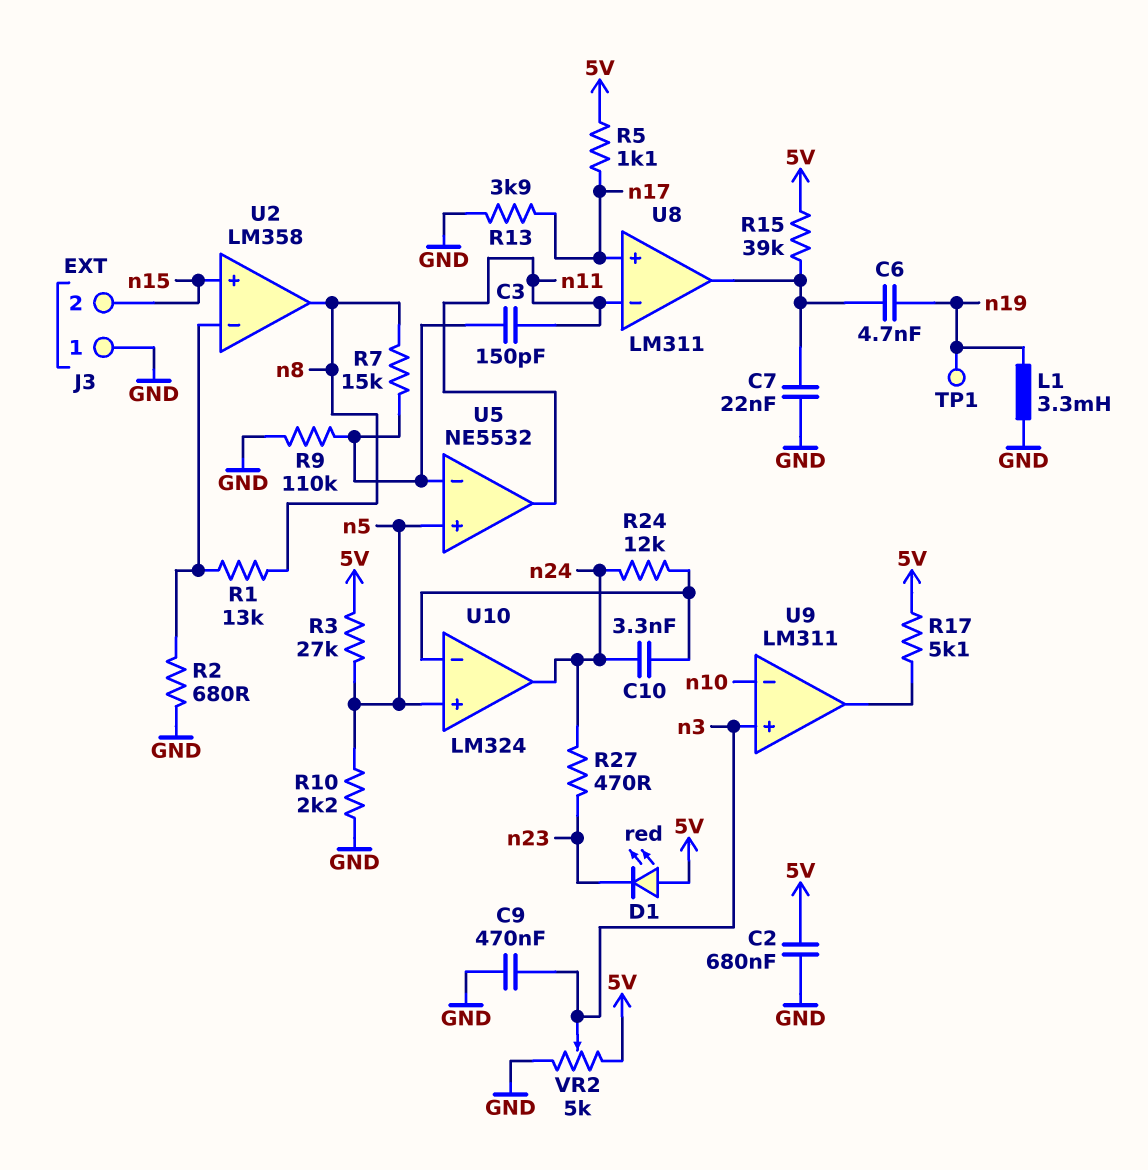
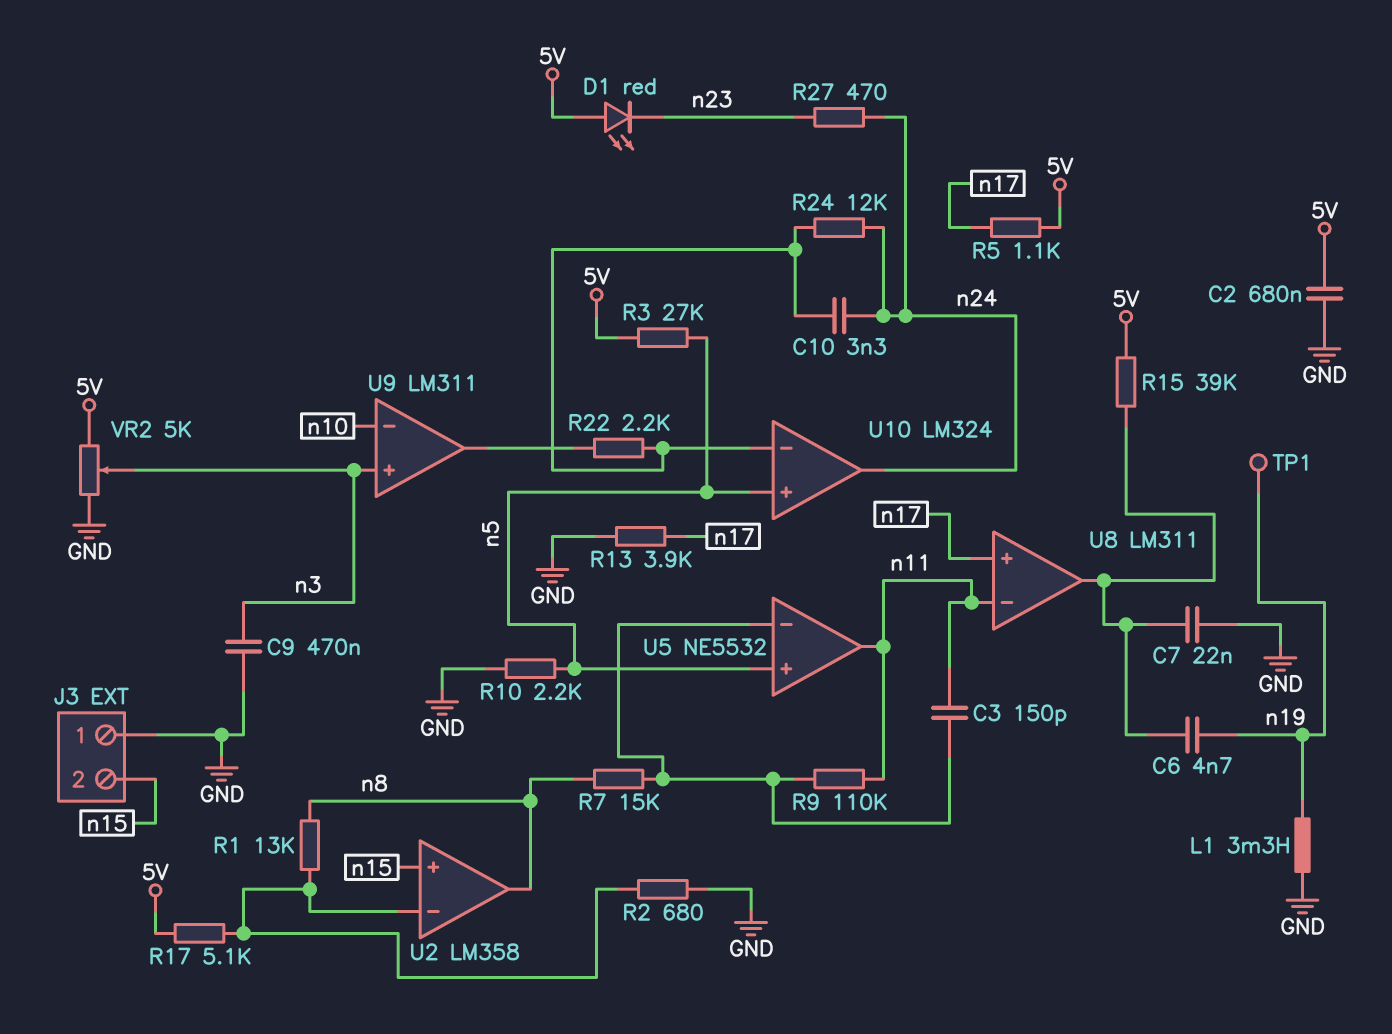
R9: 110k (GND, U5/in-) -> 110k (U5/in-, n11)
R17: 5.1k (5V, U9/out) -> 5.1k (5V, U2/in-)
R22: none -> 2.2k (U9/out, U10/in-)

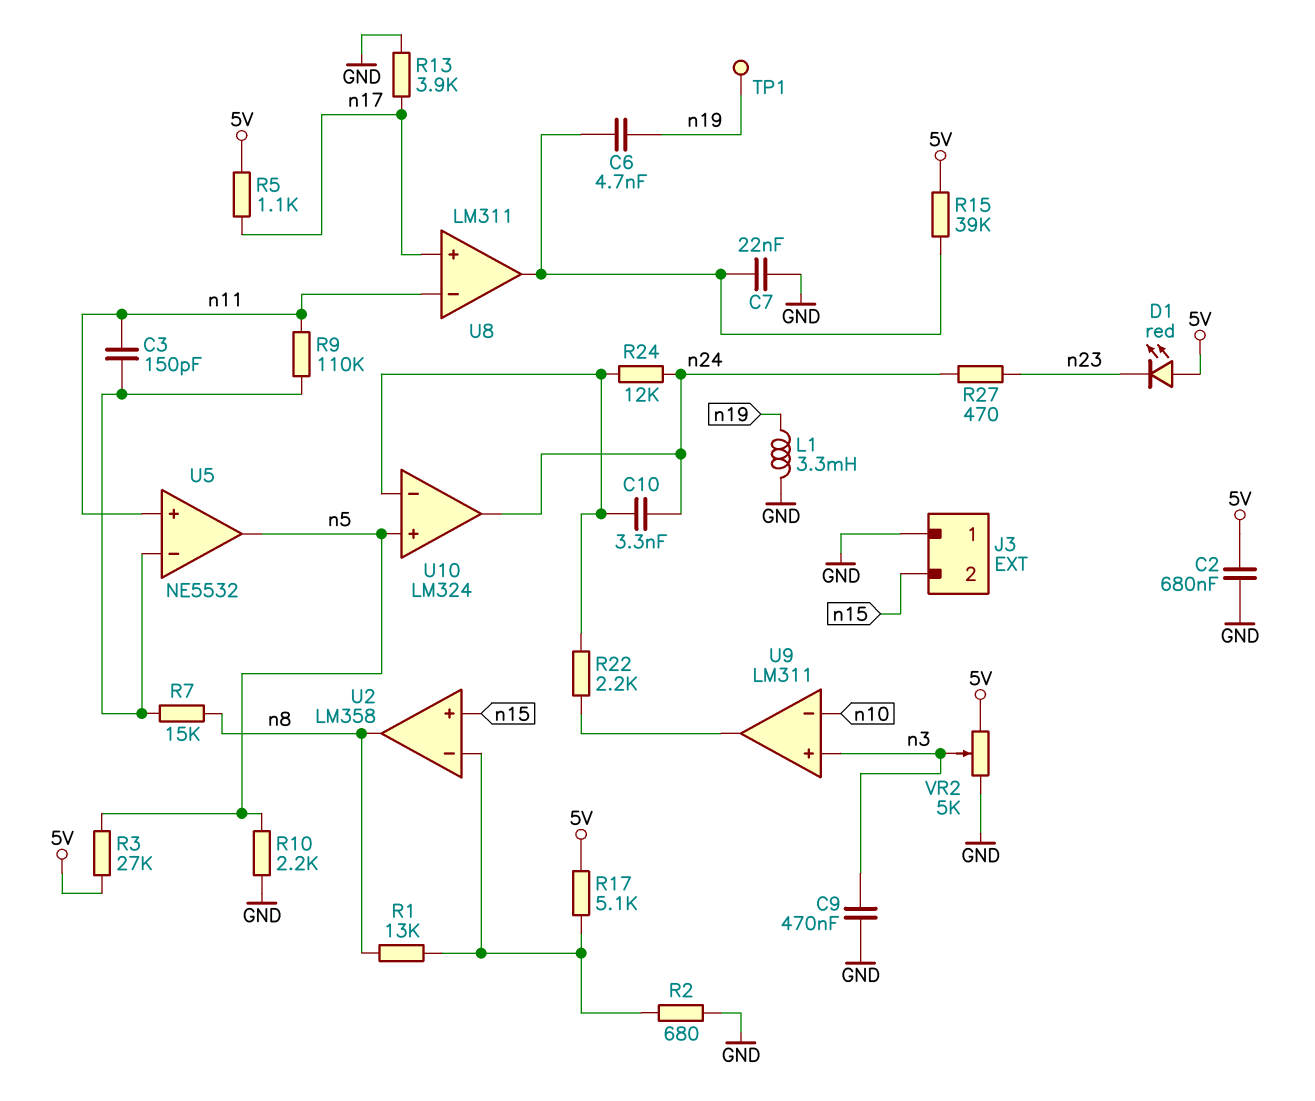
U5 pin in+: n5 -> n11
U5 pin out: n11 -> n5

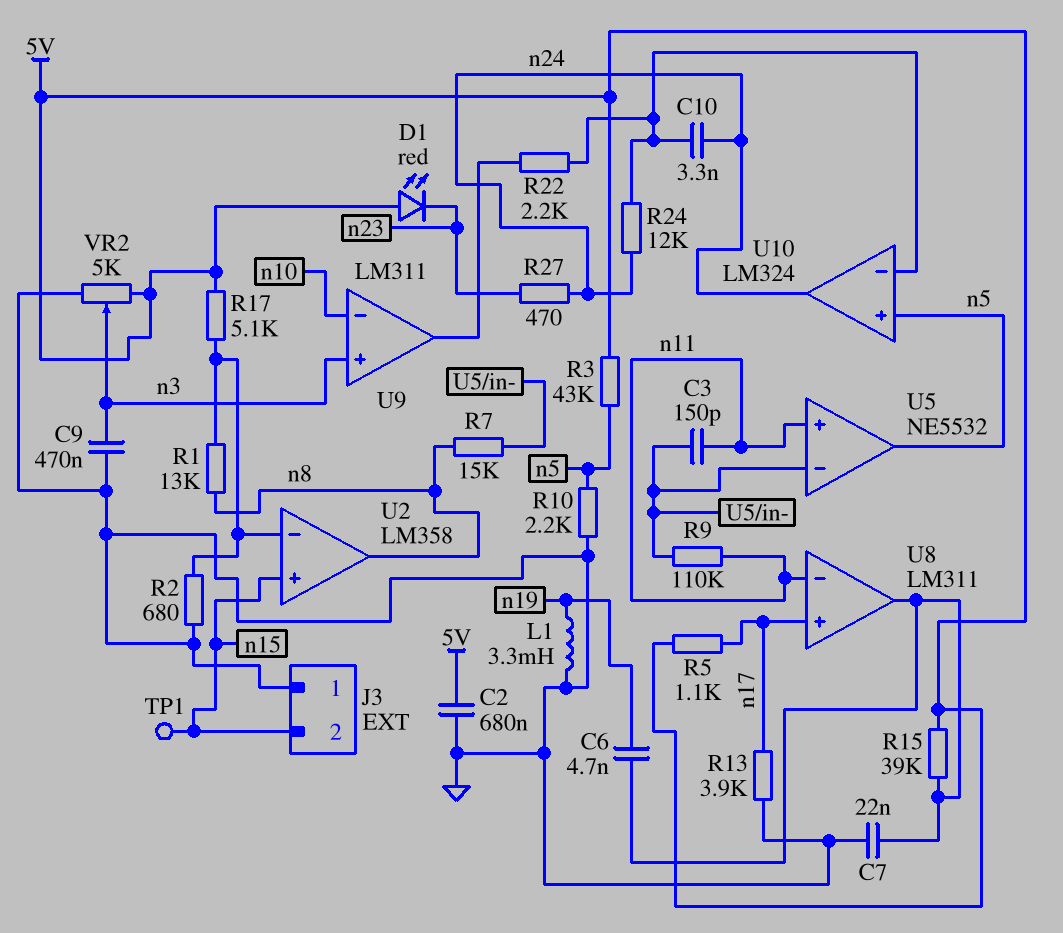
R3: 27k (5V, n5) -> 43k (5V, n5)
TP1: test point (n19) -> test point (n15)

